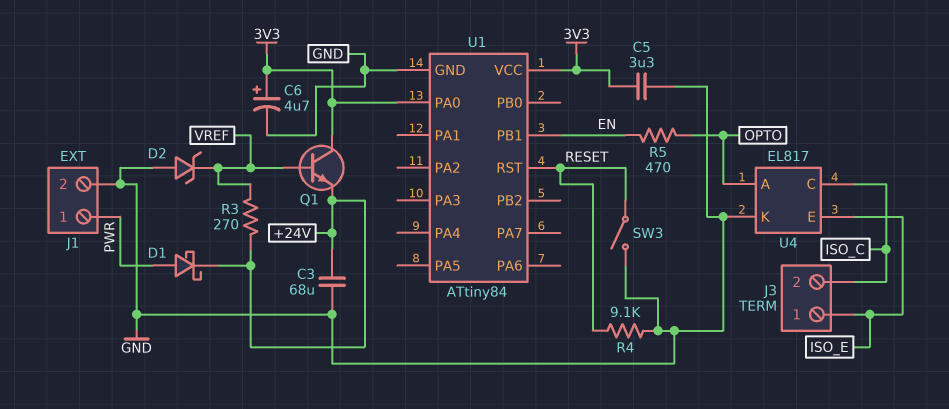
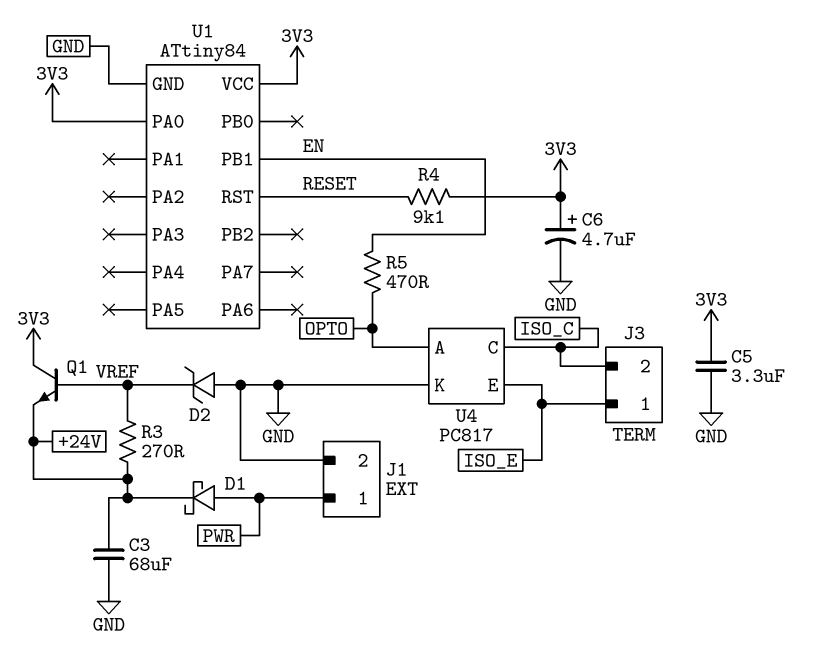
R4: 9.1k (GND, RESET) -> 9.1k (3V3, RESET)
SW3: switch (GND, RESET) -> none
U4: EL817 -> PC817

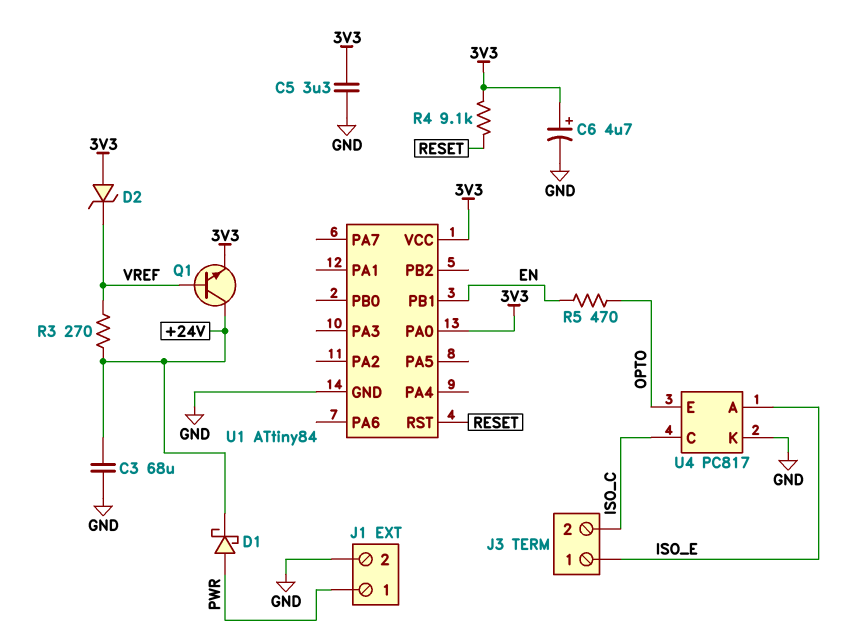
D2: zener (A GND, K VREF) -> zener (A 3V3, K VREF)
Q1: NPN (B VREF, C 3V3, E +24V) -> NPN (B VREF, C +24V, E 3V3)
U4 pin A: OPTO -> ISO_E
U4 pin E: ISO_E -> OPTO

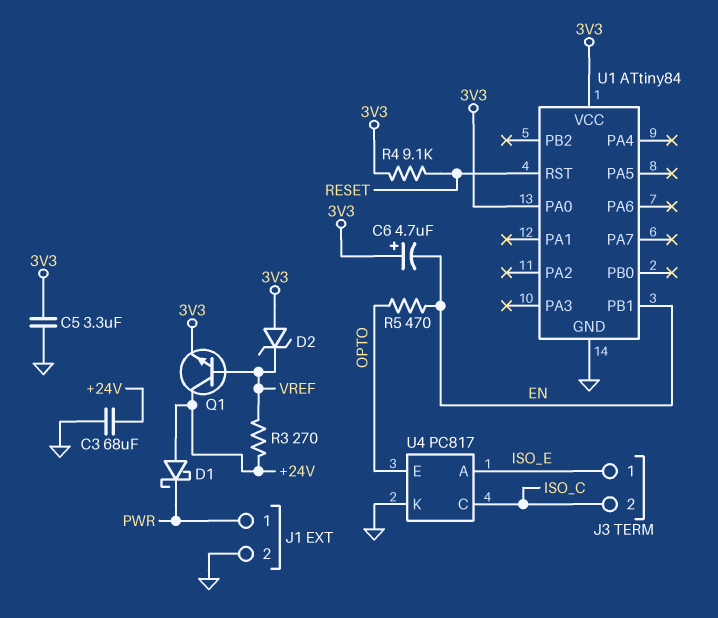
C6: 4.7uF (plus 3V3, minus GND) -> 4.7uF (plus 3V3, minus EN)
D1: schottky (A PWR, K +24V) -> schottky (A +24V, K PWR)

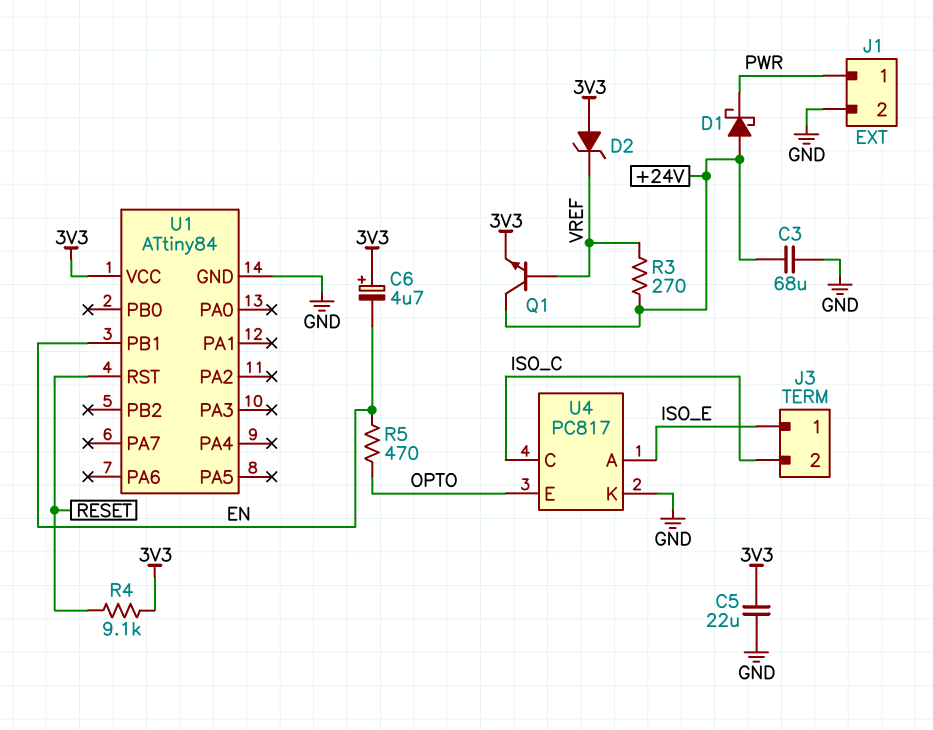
C5: 3.3uF (3V3, GND) -> 22uF (3V3, GND)
U1 pin PA0: 3V3 -> none

